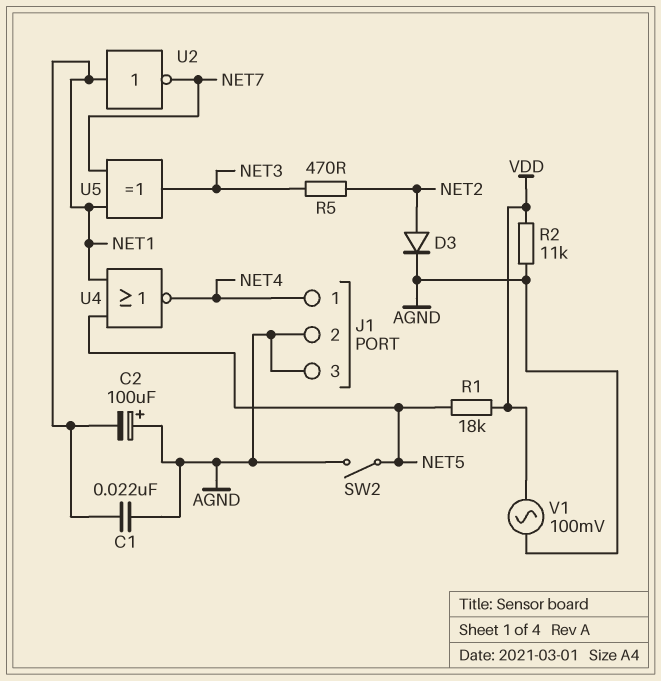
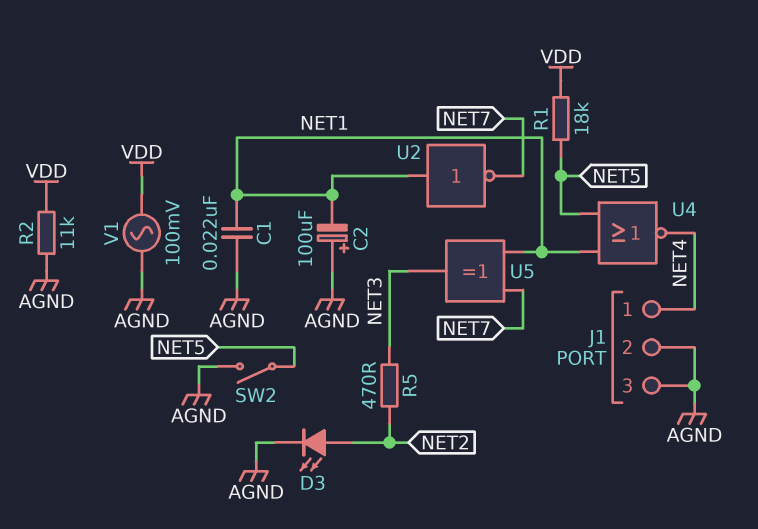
D3: diode (A NET2, K AGND) -> LED (A NET2, K AGND)

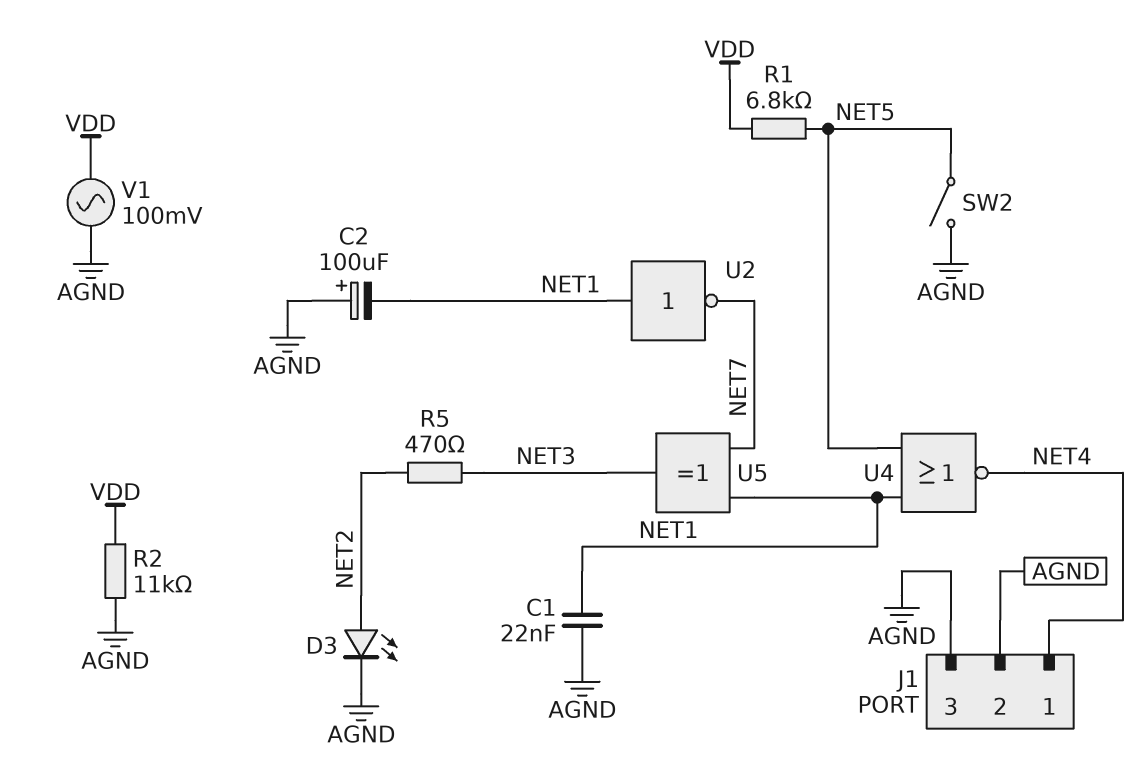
R1: 18k (NET5, VDD) -> 6.8k (NET5, VDD)

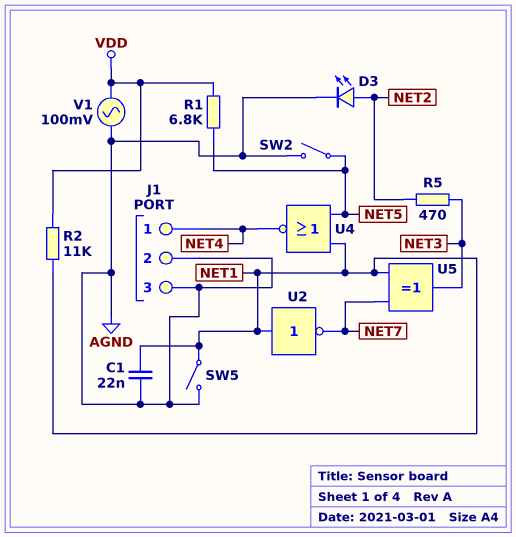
C2: 100uF (plus AGND, minus NET1) -> none
R2: 11k (AGND, VDD) -> 11k (NET1, VDD)
SW5: none -> switch (AGND, NET1)

